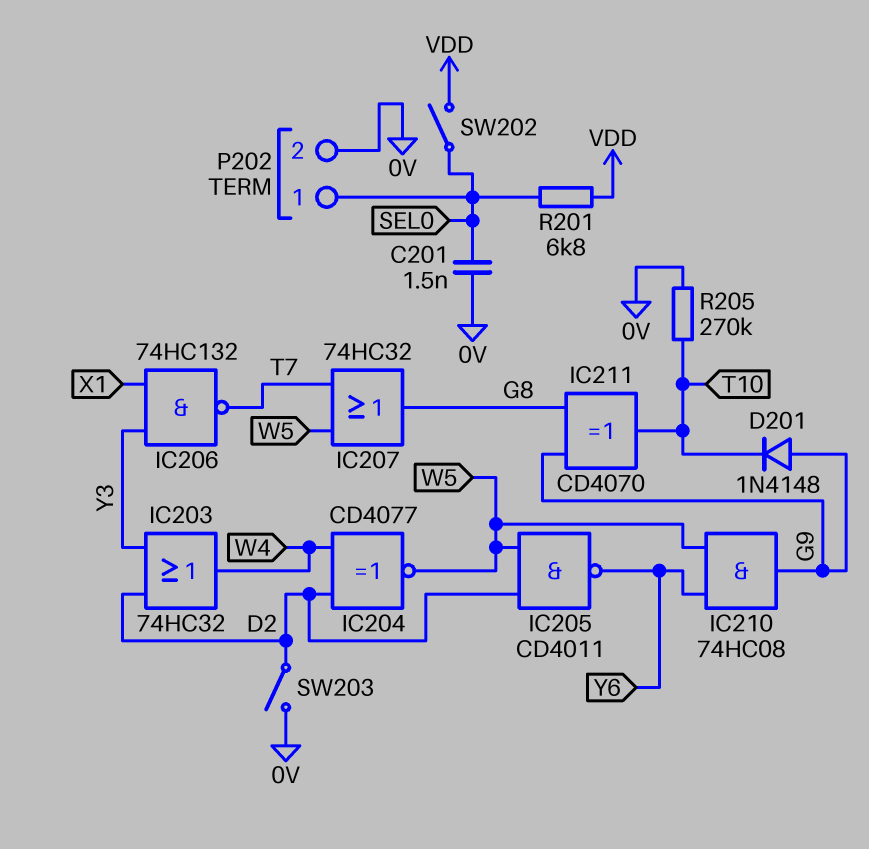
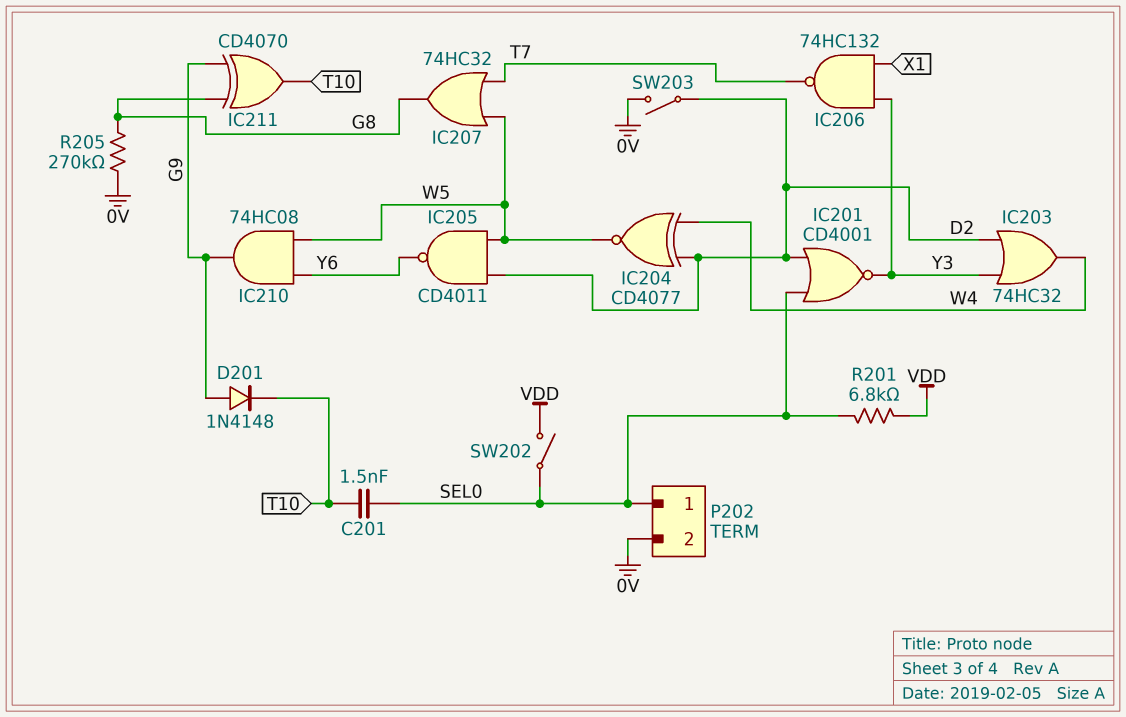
C201: 1.5nF (0V, SEL0) -> 1.5nF (SEL0, T10)
IC201: none -> NOR CD4001 (in D2, in SEL0, out Y3)
R205: 270k (0V, T10) -> 270k (0V, G8)

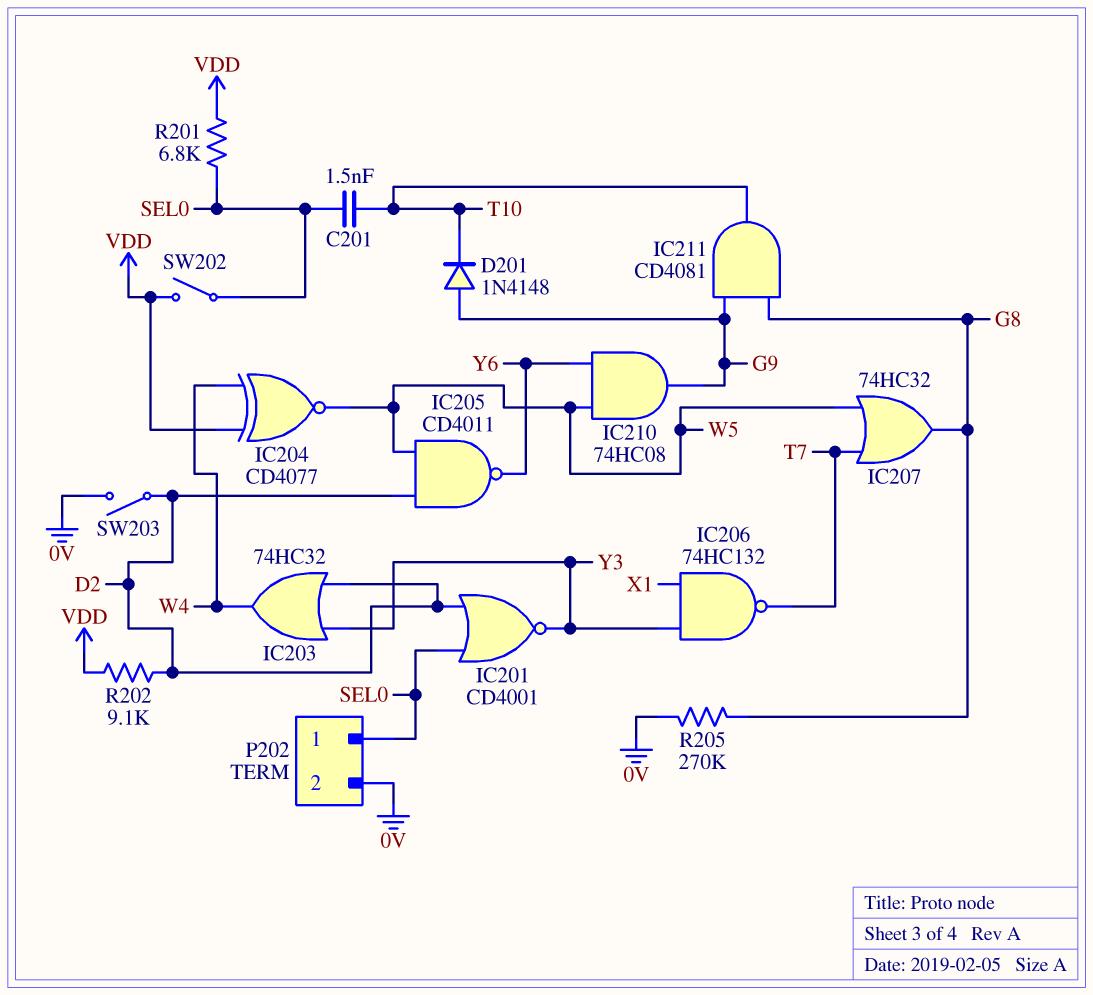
IC204: XNOR CD4077 (in D2, in W4, out W5) -> XNOR CD4077 (in VDD, in W4, out W5)
IC211: XOR CD4070 (in G8, in G9, out T10) -> AND CD4081 (in G8, in G9, out T10)
R202: none -> 9.1k (D2, VDD)

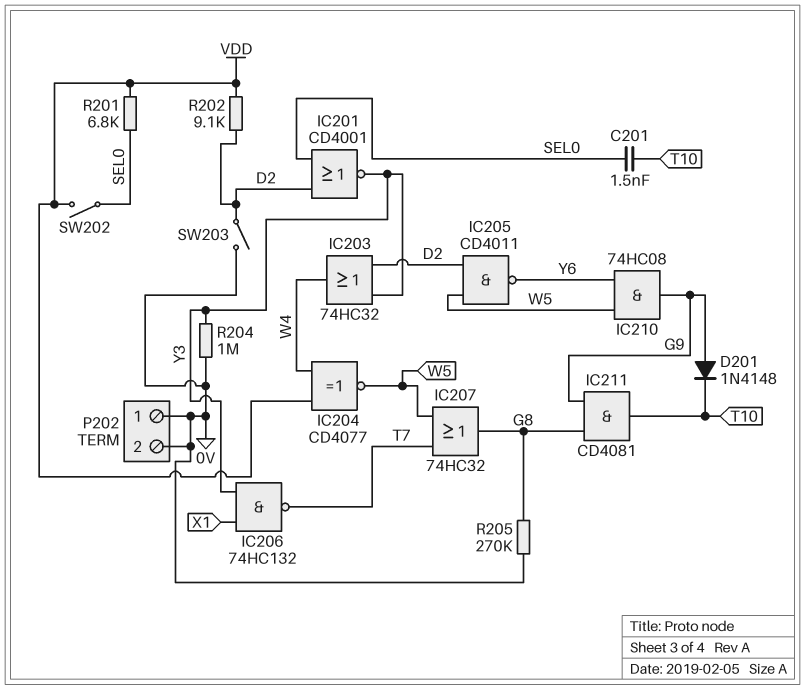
P202 pin 1: SEL0 -> 0V
R204: none -> 1M (0V, Y3)

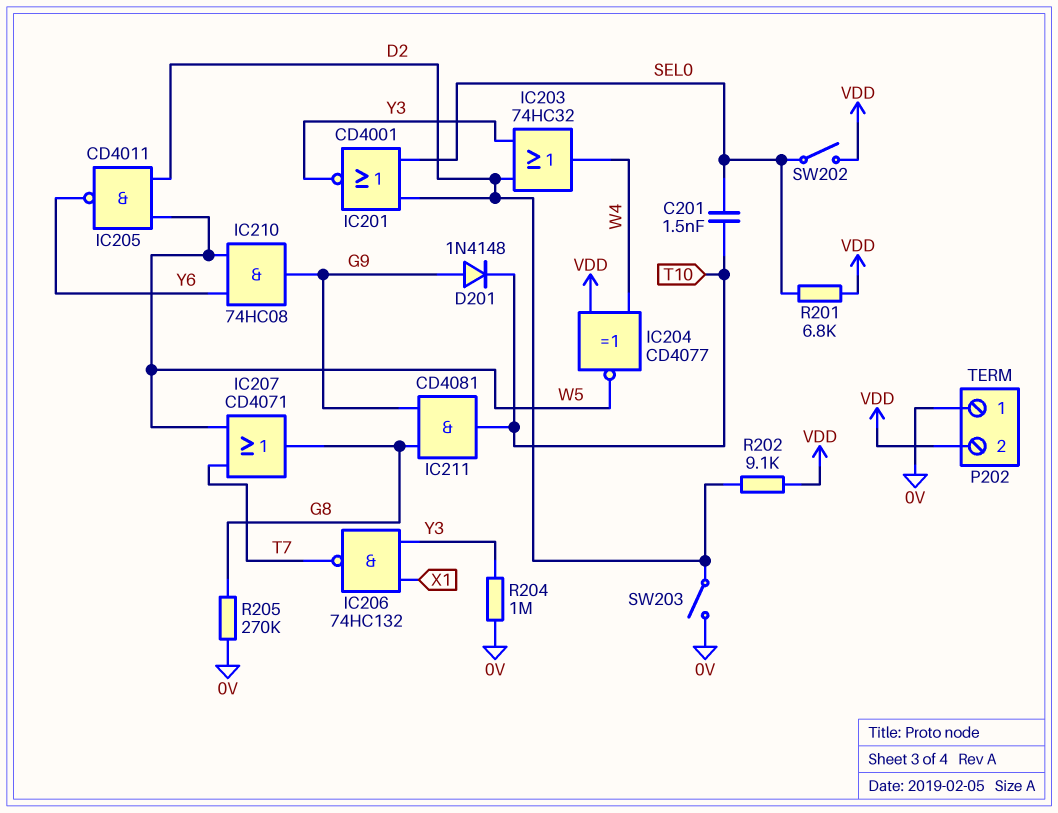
IC207: OR 74HC32 (in T7, in W5, out G8) -> OR CD4071 (in T7, in W5, out G8)
P202 pin 2: 0V -> VDD

